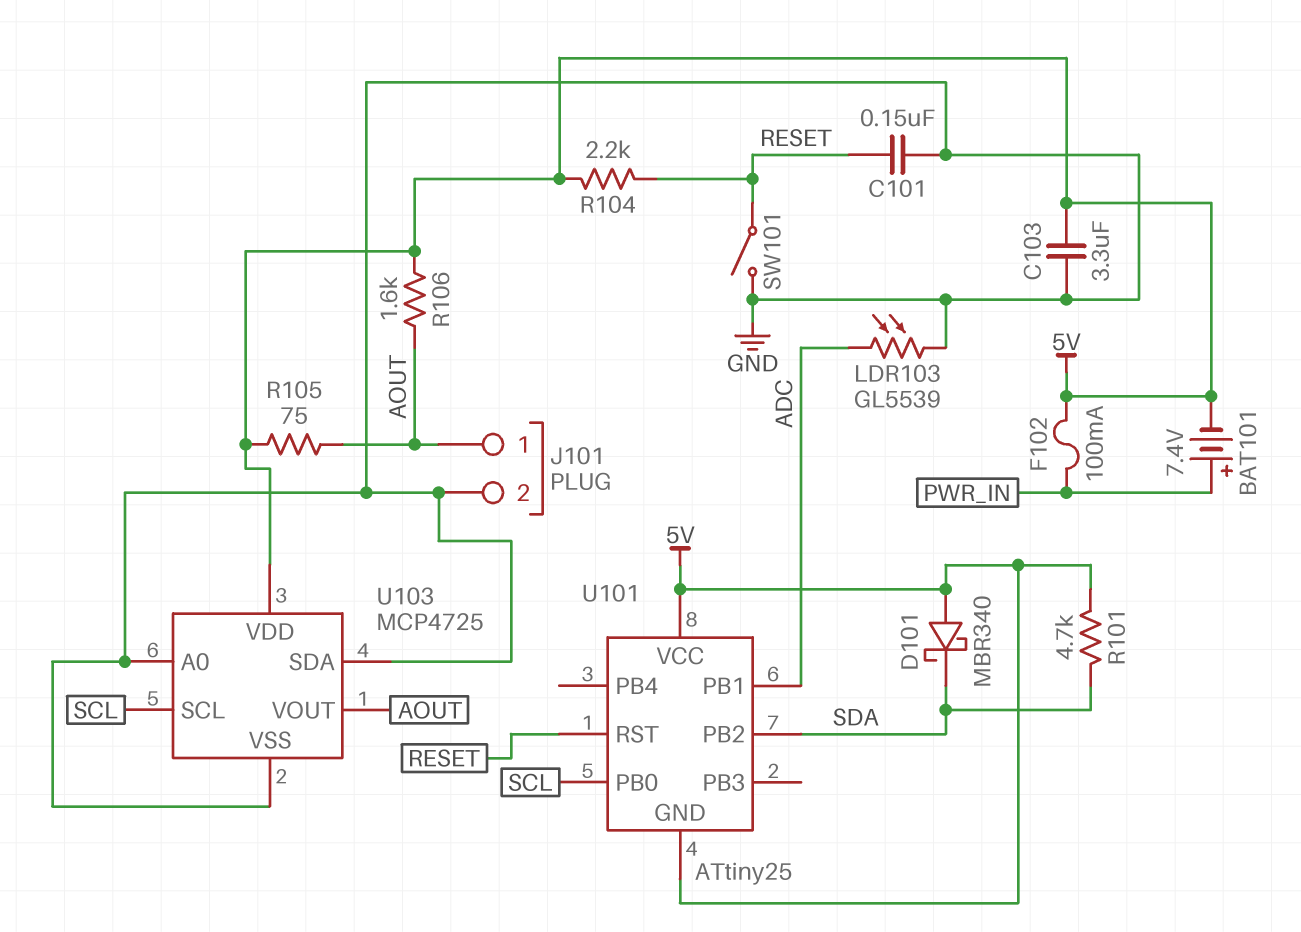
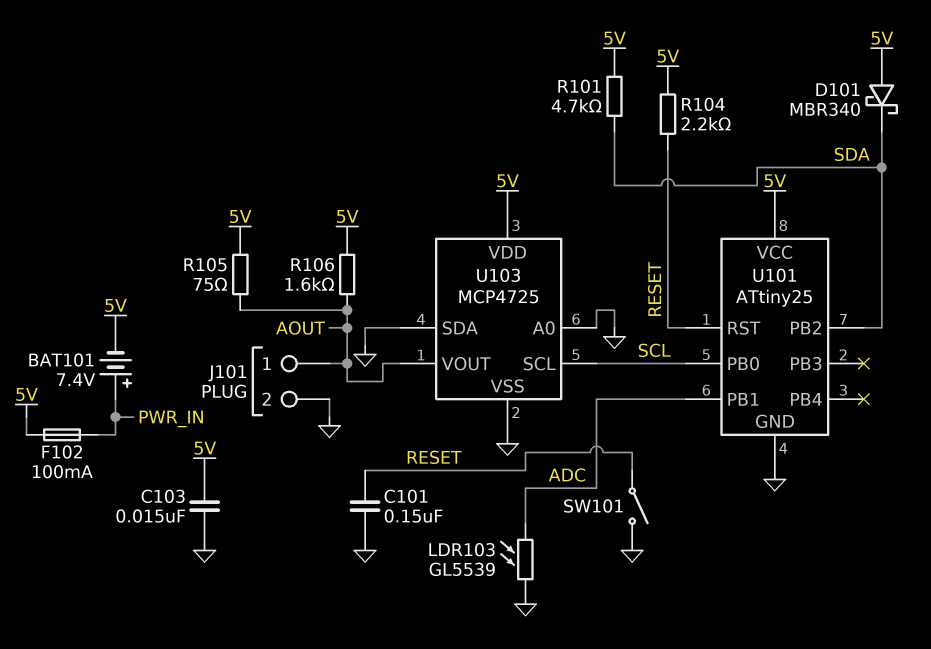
C103: 3.3uF (5V, GND) -> 15nF (5V, GND)
U101 pin GND: 5V -> GND

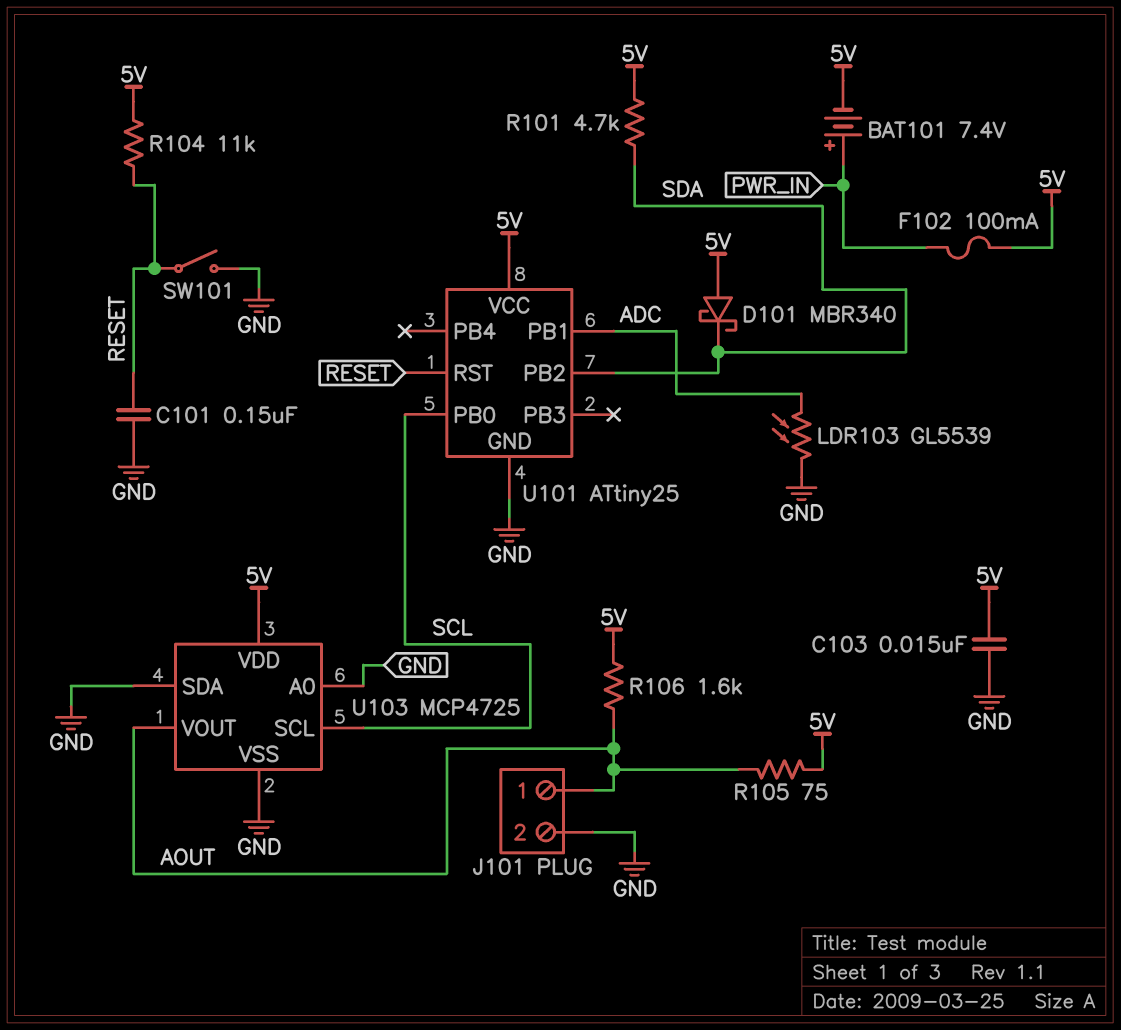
R104: 2.2k (5V, RESET) -> 11k (5V, RESET)

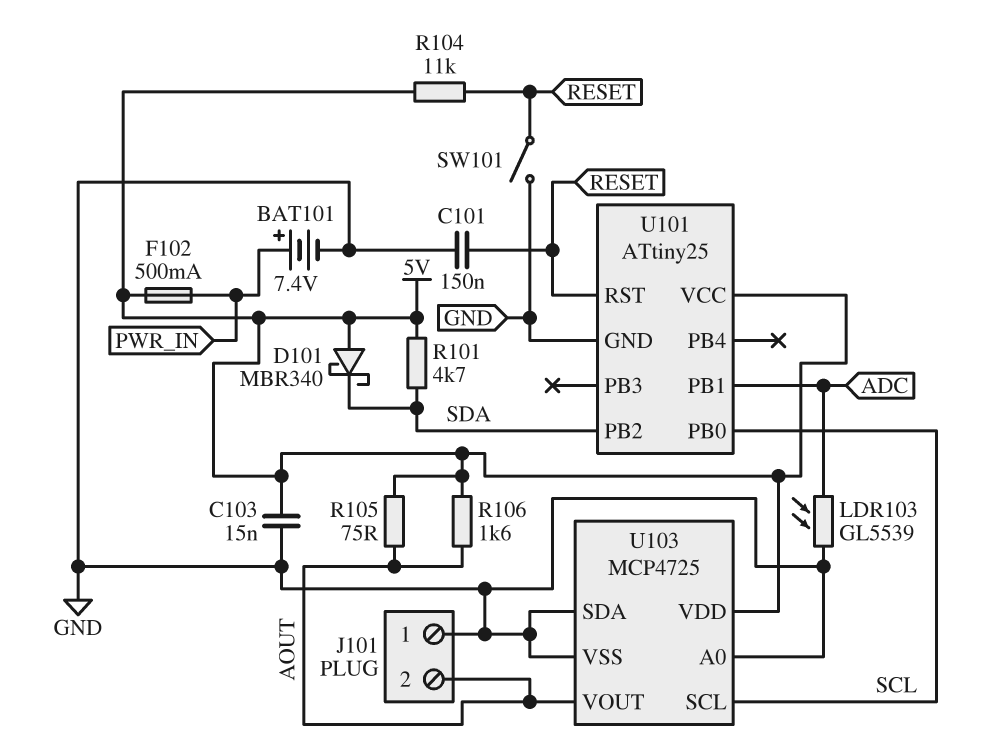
BAT101: 7.4V (plus PWR_IN, minus 5V) -> 7.4V (plus PWR_IN, minus GND)
F102: 100mA (5V, PWR_IN) -> 500mA (5V, PWR_IN)
J101 pin 1: AOUT -> GND
J101 pin 2: GND -> AOUT

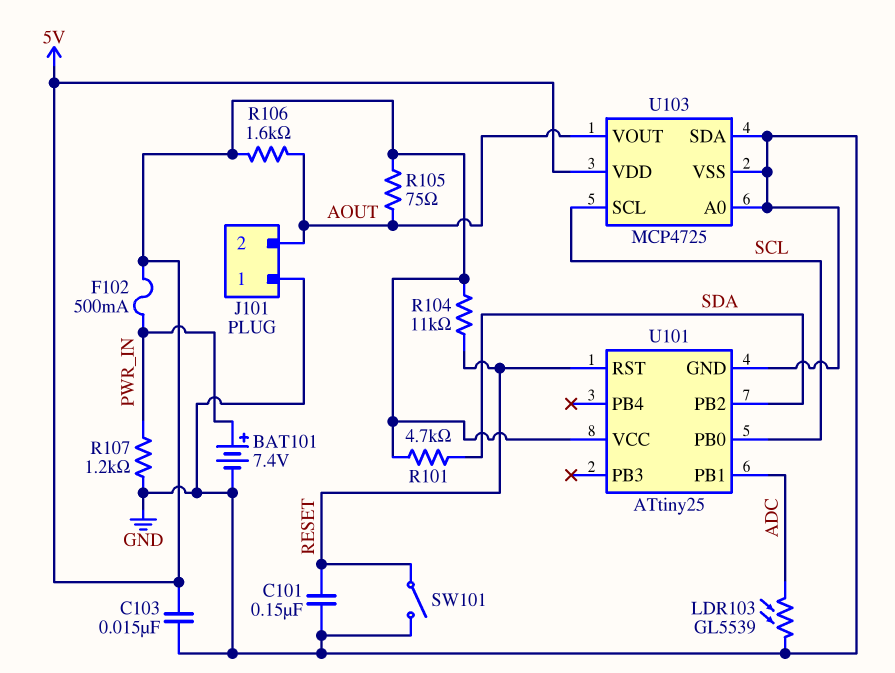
D101: schottky MBR340 (A 5V, K SDA) -> none
R107: none -> 1.2k (GND, PWR_IN)

